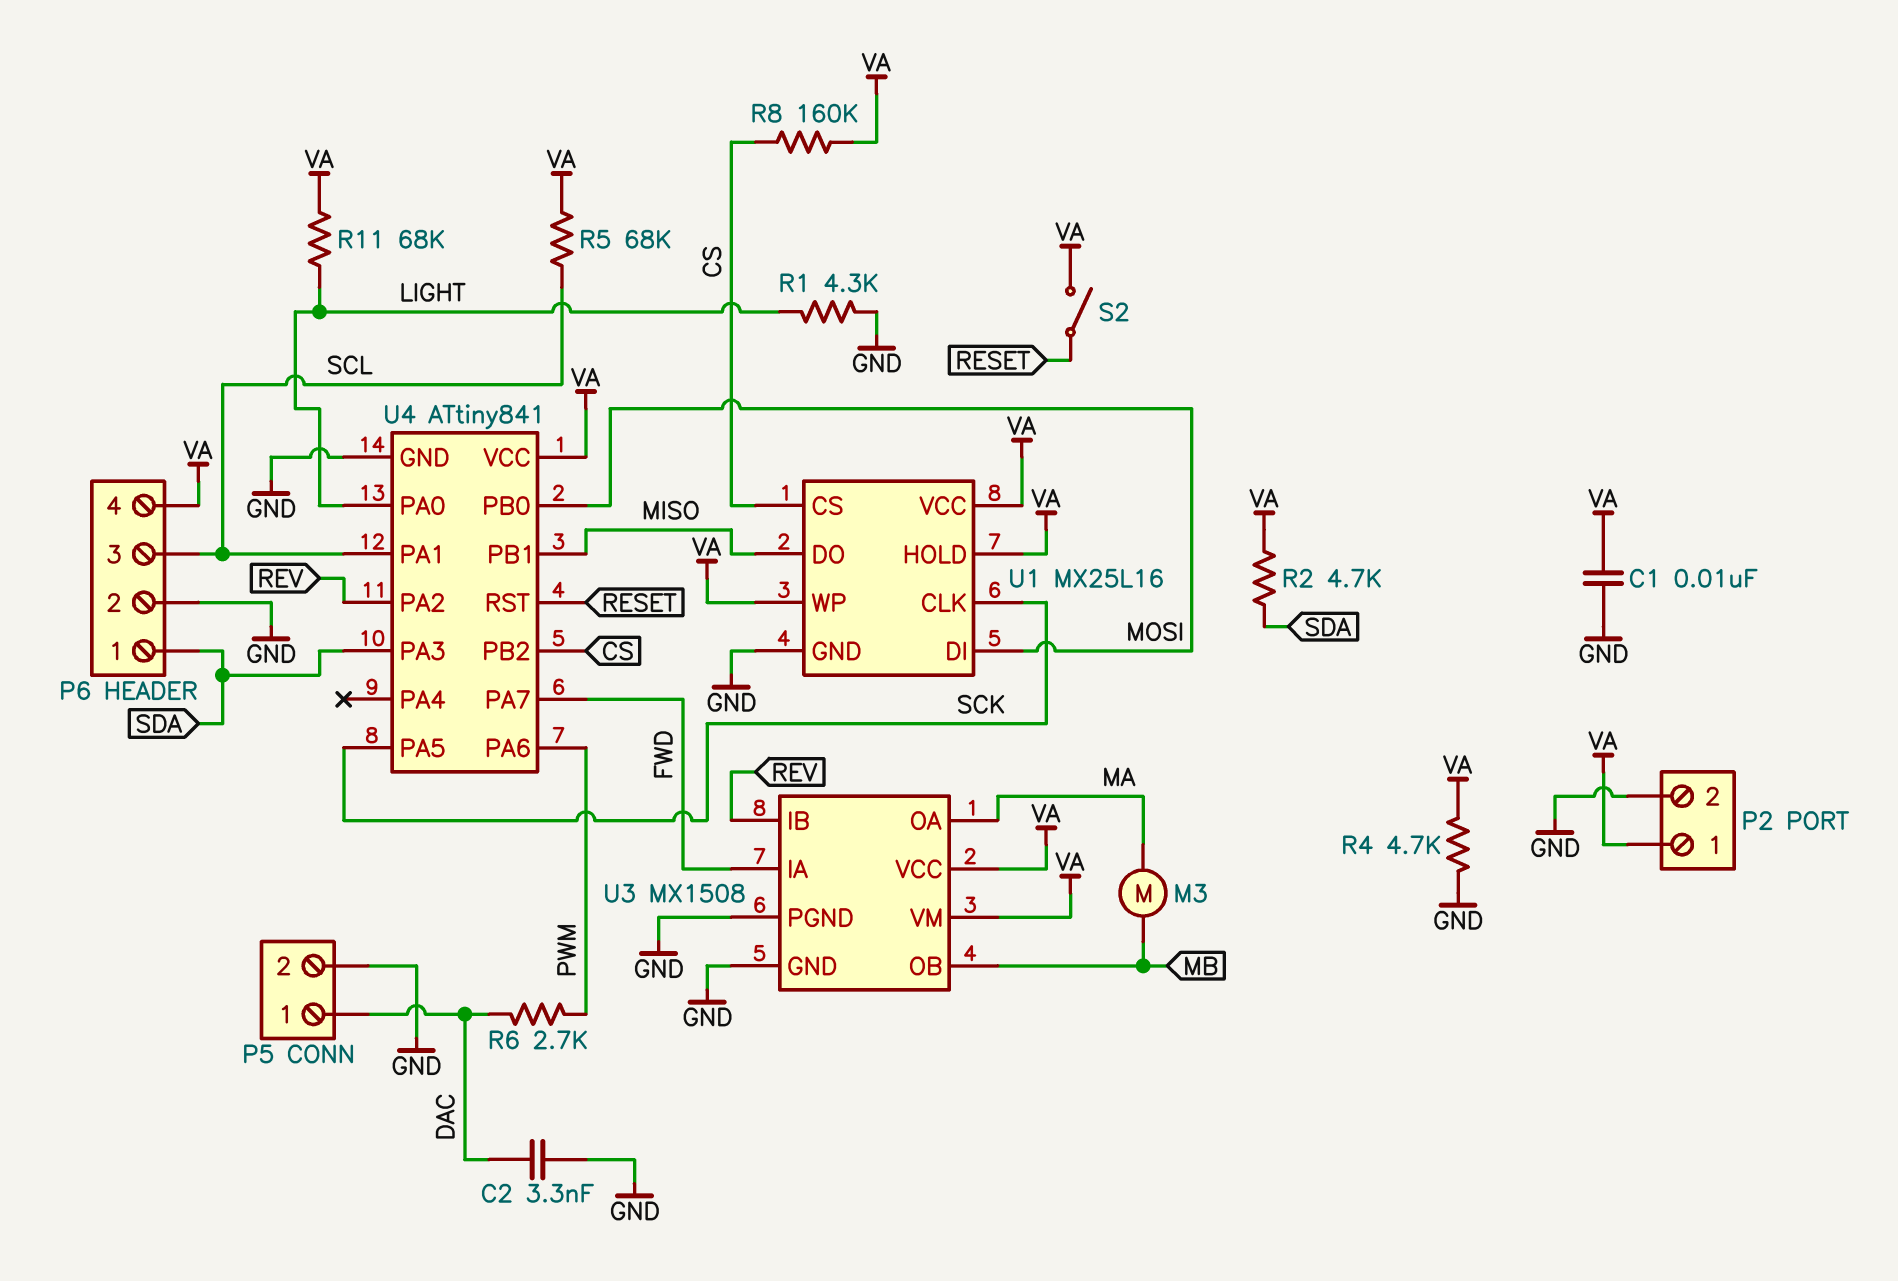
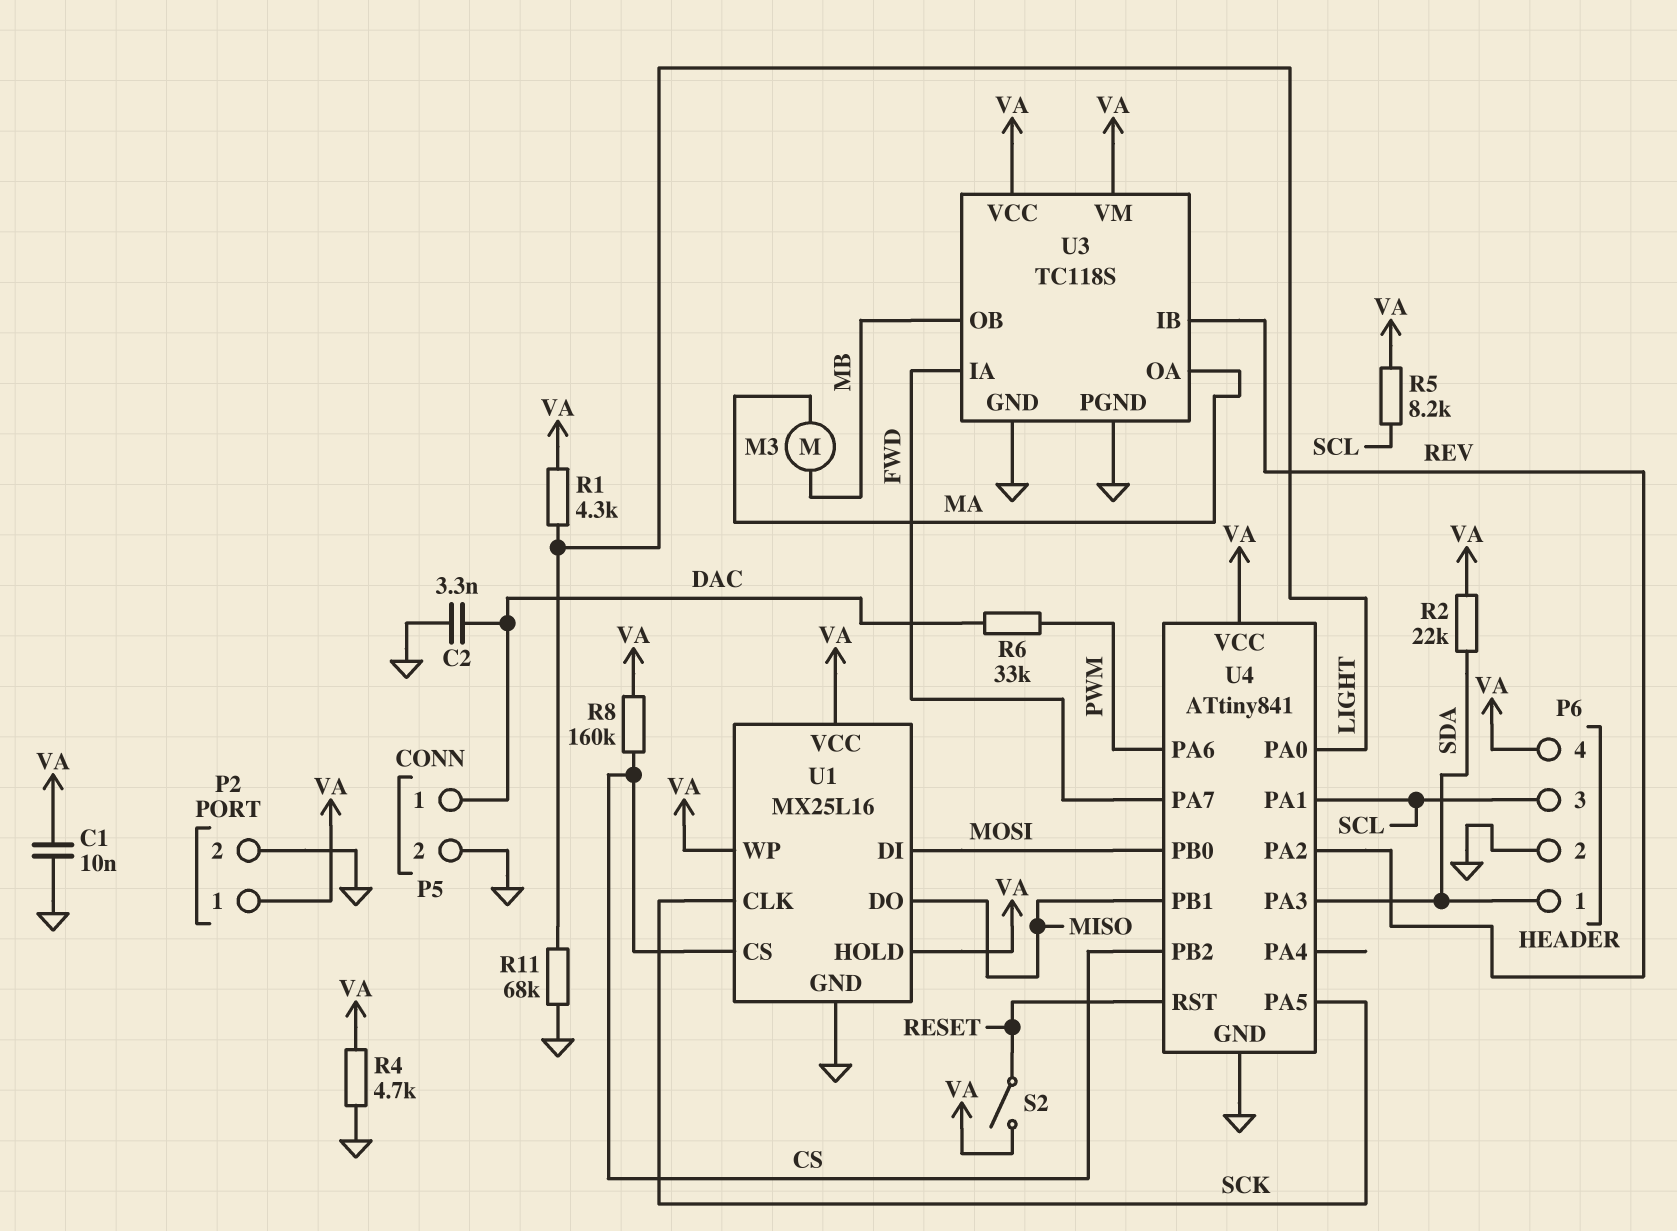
R1: 4.3k (GND, LIGHT) -> 4.3k (LIGHT, VA)
R2: 4.7k (SDA, VA) -> 22k (SDA, VA)
R5: 68k (SCL, VA) -> 8.2k (SCL, VA)
R6: 2.7k (DAC, PWM) -> 33k (DAC, PWM)
R11: 68k (LIGHT, VA) -> 68k (GND, LIGHT)
U3: MX1508 -> TC118S

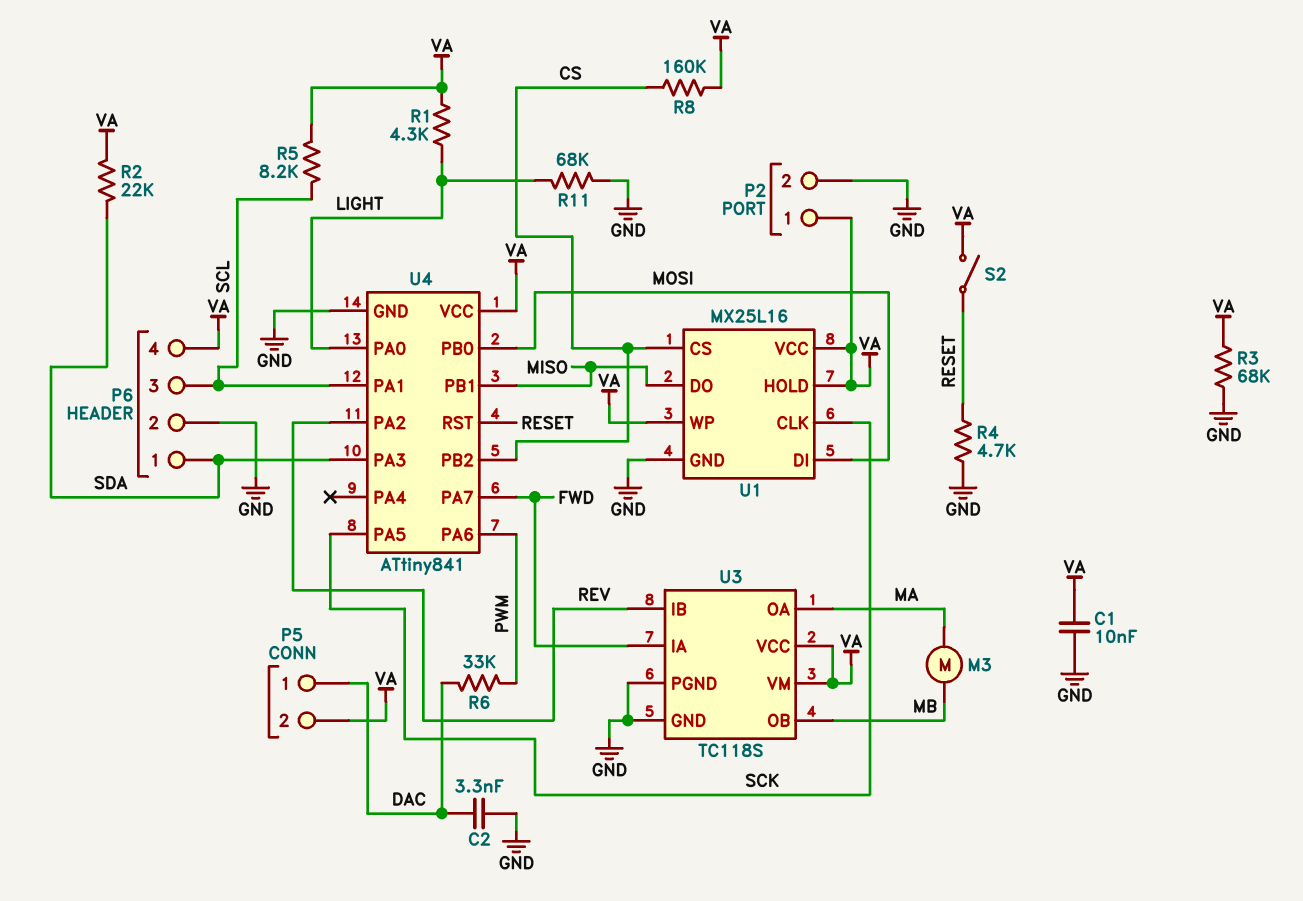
P5 pin 2: GND -> VA
R3: none -> 68k (GND, VA)
R4: 4.7k (GND, VA) -> 4.7k (GND, RESET)

